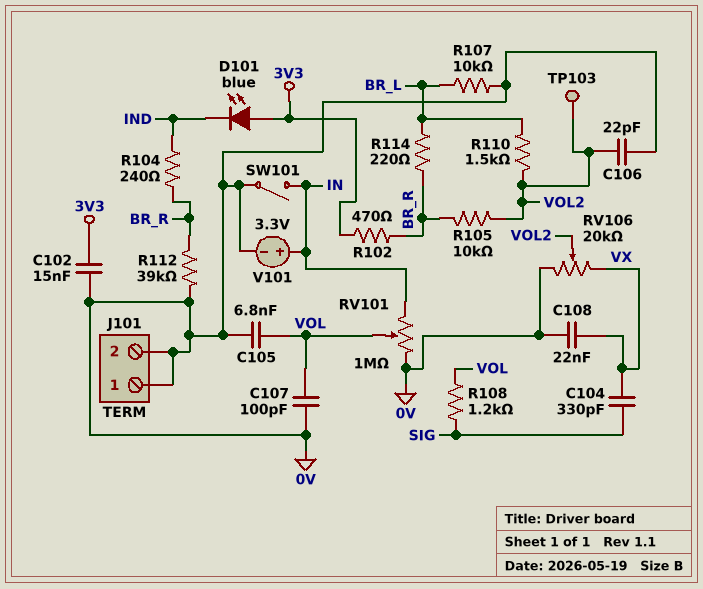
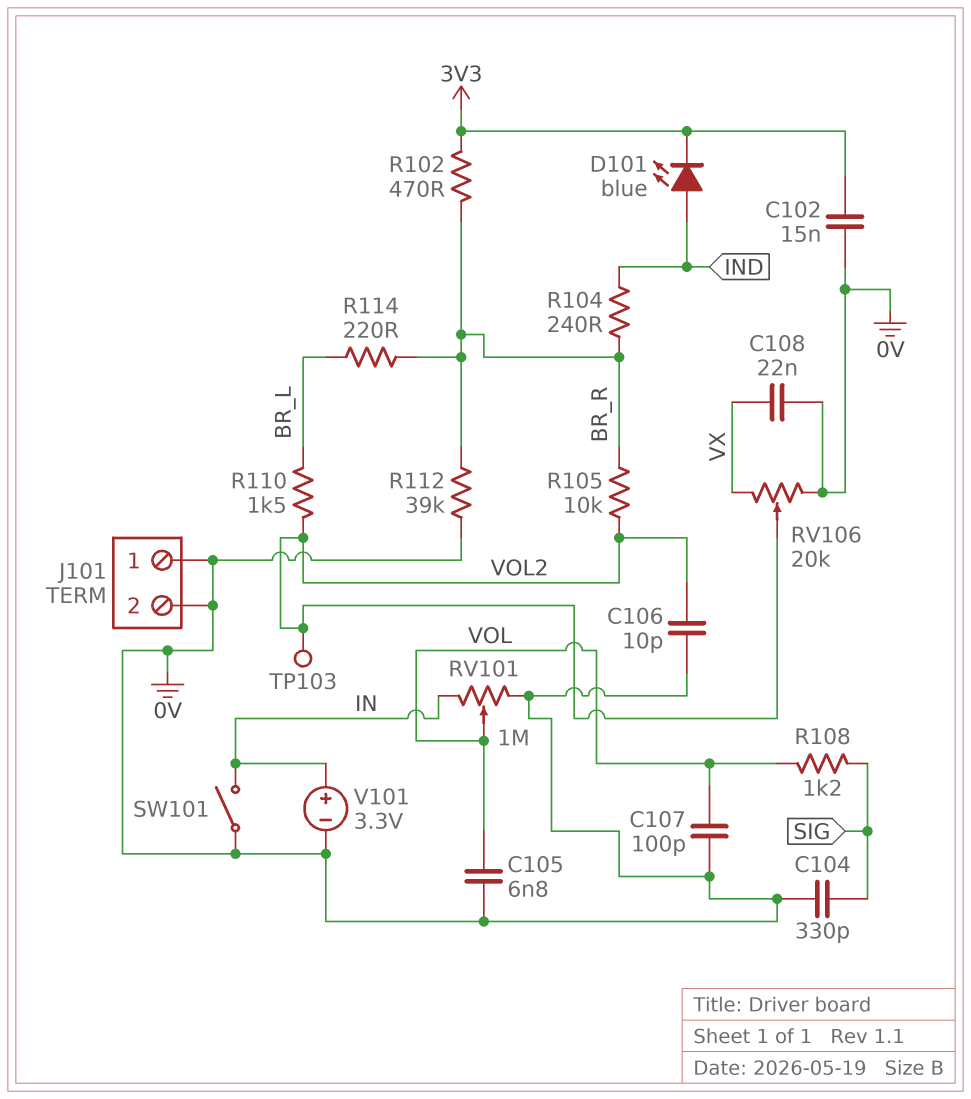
C104: 330pF (SIG, VX) -> 330pF (0V, SIG)
C106: 22pF (0V, VOL2) -> 10pF (0V, VOL2)
D101: LED blue (A 3V3, K IND) -> LED blue (A IND, K 3V3)
R107: 10k (0V, BR_L) -> none

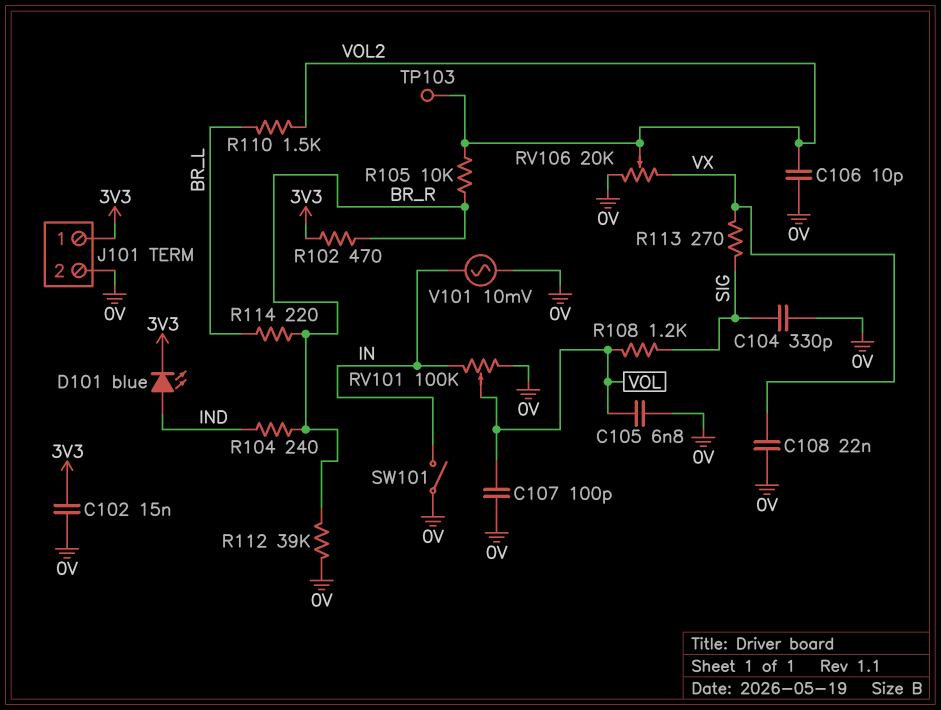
J101 pin 1: 0V -> 3V3
R113: none -> 270 (SIG, VX)
RV101: 1M (0V, IN, wiper VOL) -> 100k (0V, IN, wiper VOL)
V101: 3.3V (plus IN, minus 0V) -> AC 10mV (0V, IN)

